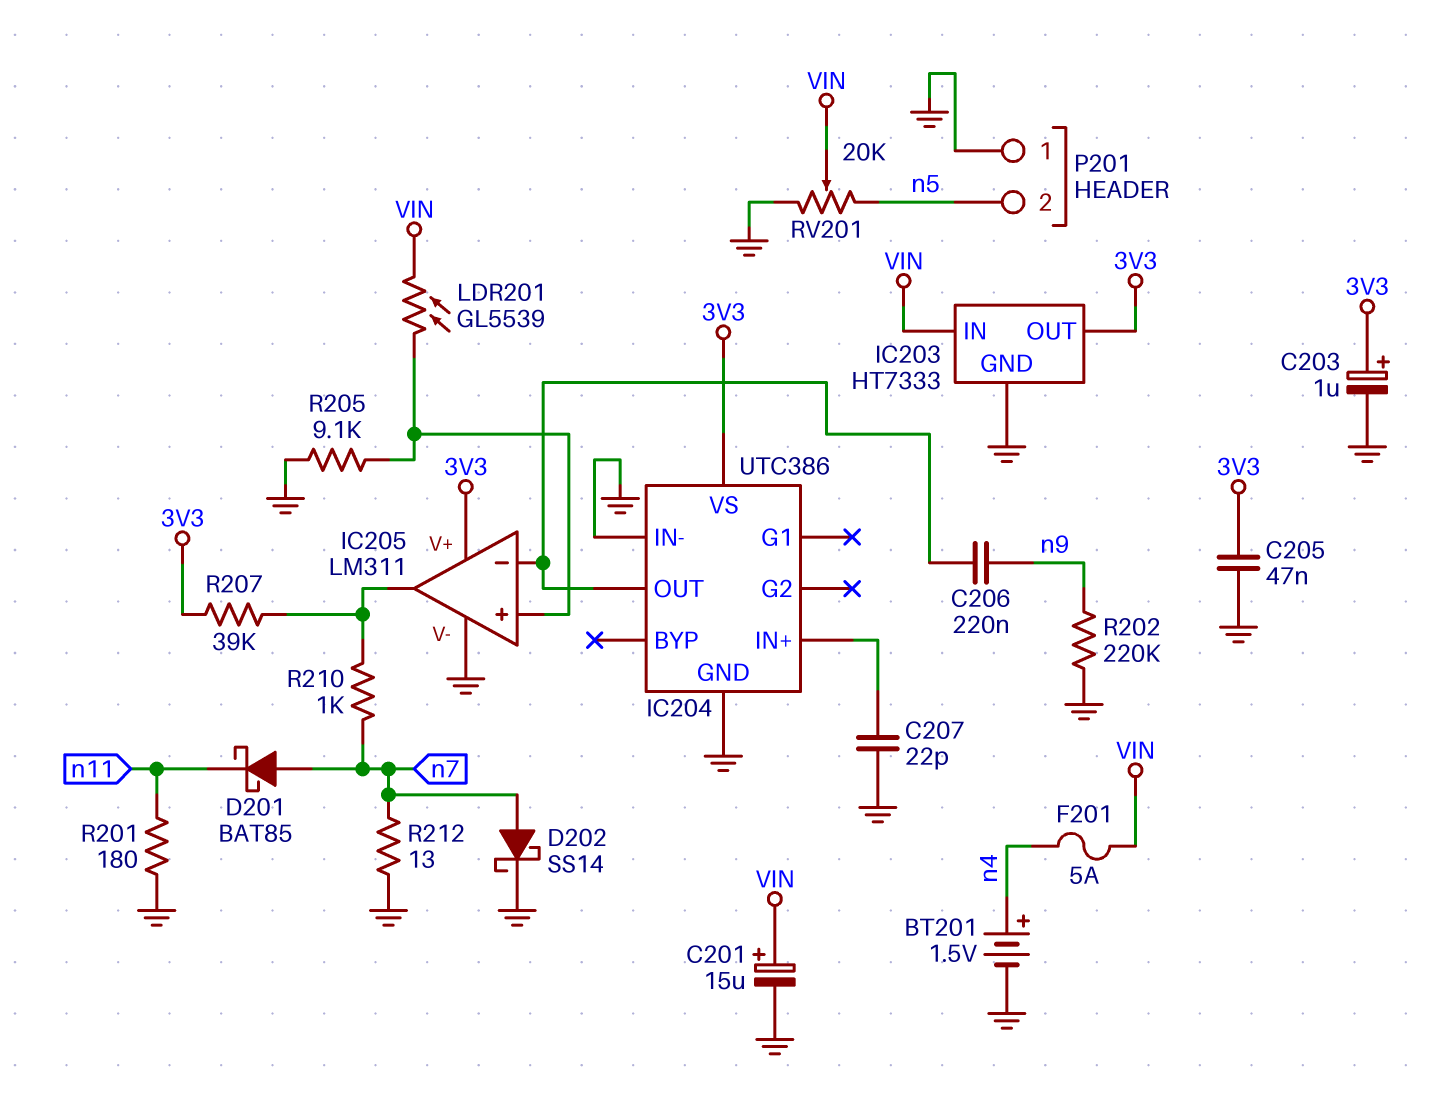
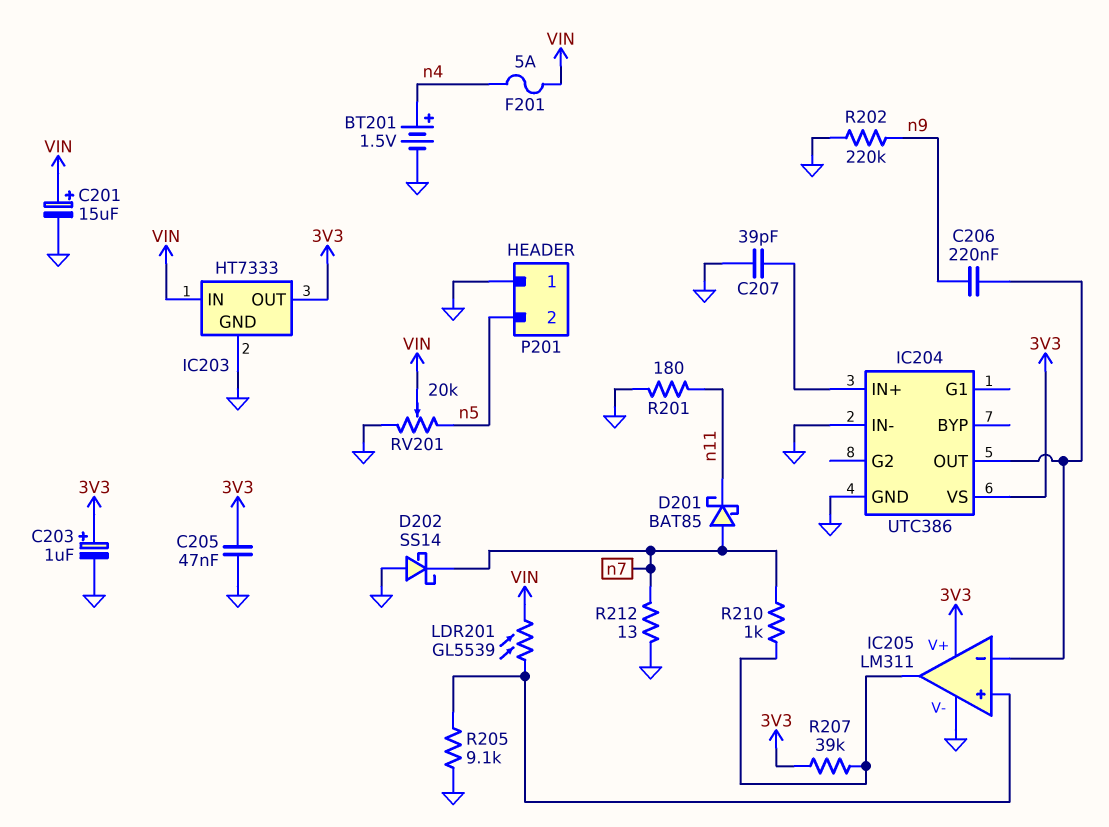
C207: 22pF (GND, IC204/IN+) -> 39pF (GND, IC204/IN+)
D202: schottky SS14 (A n7, K GND) -> schottky SS14 (A GND, K n7)

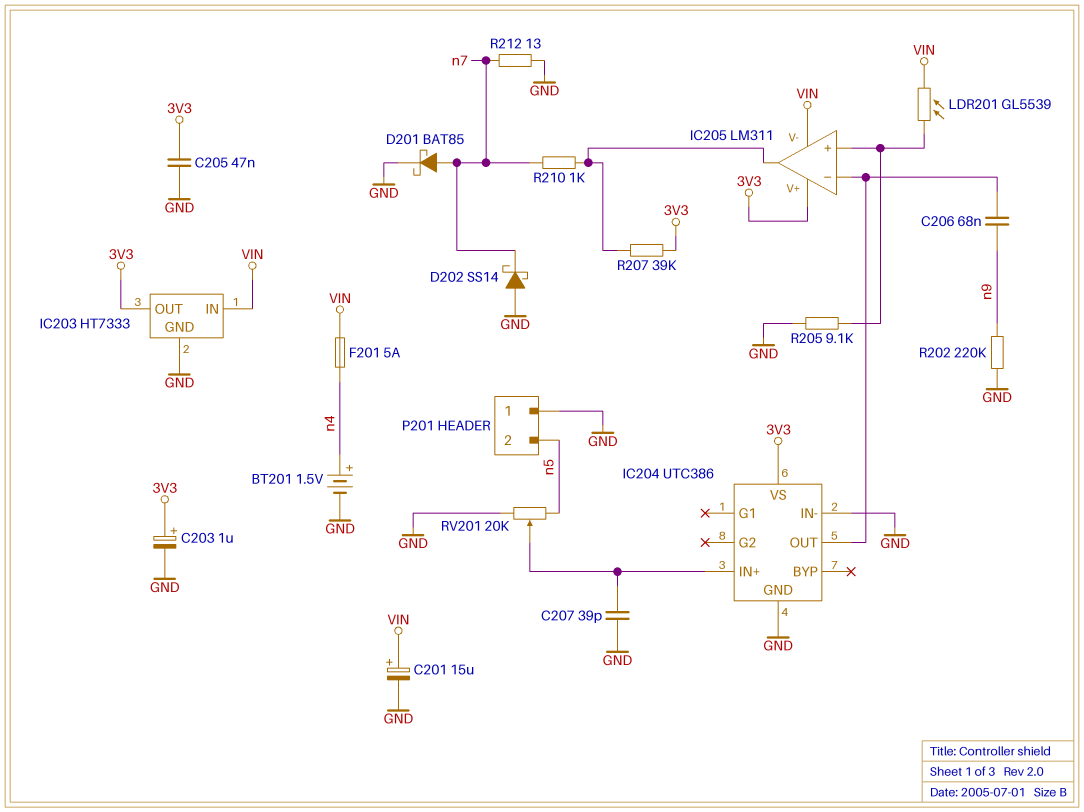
C206: 220nF (IC204/OUT, n9) -> 68nF (IC204/OUT, n9)
D201: schottky BAT85 (A n7, K n11) -> schottky BAT85 (A n7, K GND)
IC205 pin V-: GND -> VIN
R201: 180 (GND, n11) -> none
RV201: 20k (GND, n5, wiper VIN) -> 20k (GND, n5, wiper IC204/IN+)

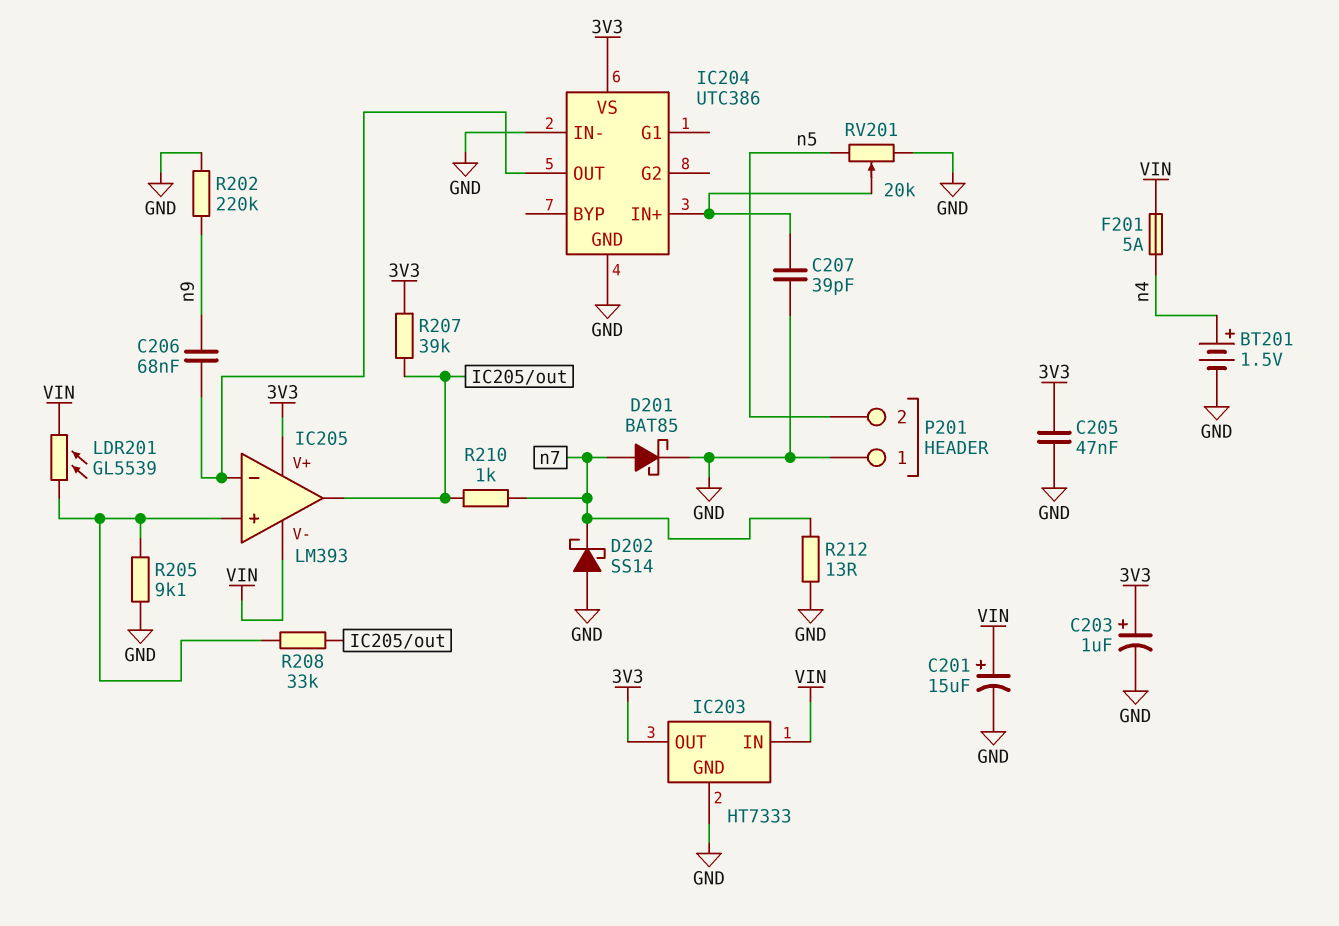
IC205: LM311 -> LM393
R208: none -> 33k (IC205/in+, IC205/out)

